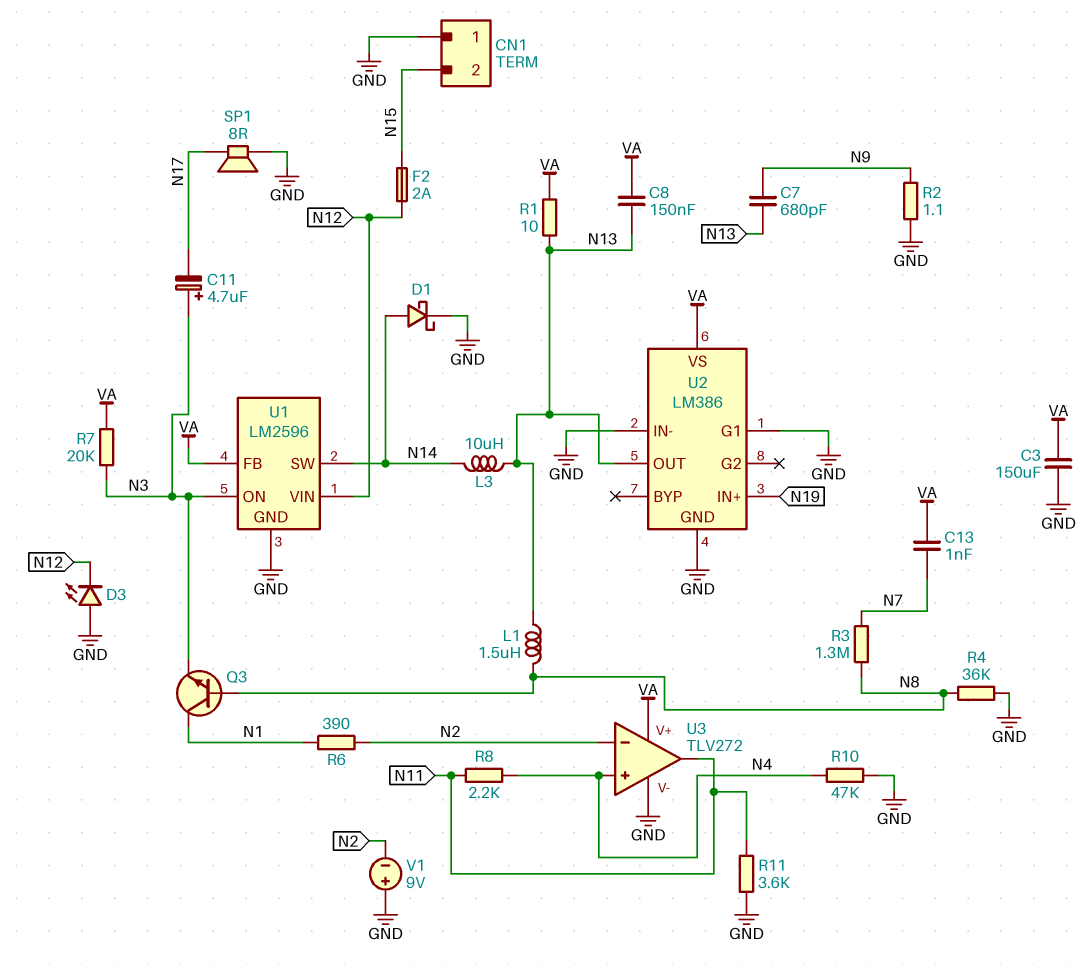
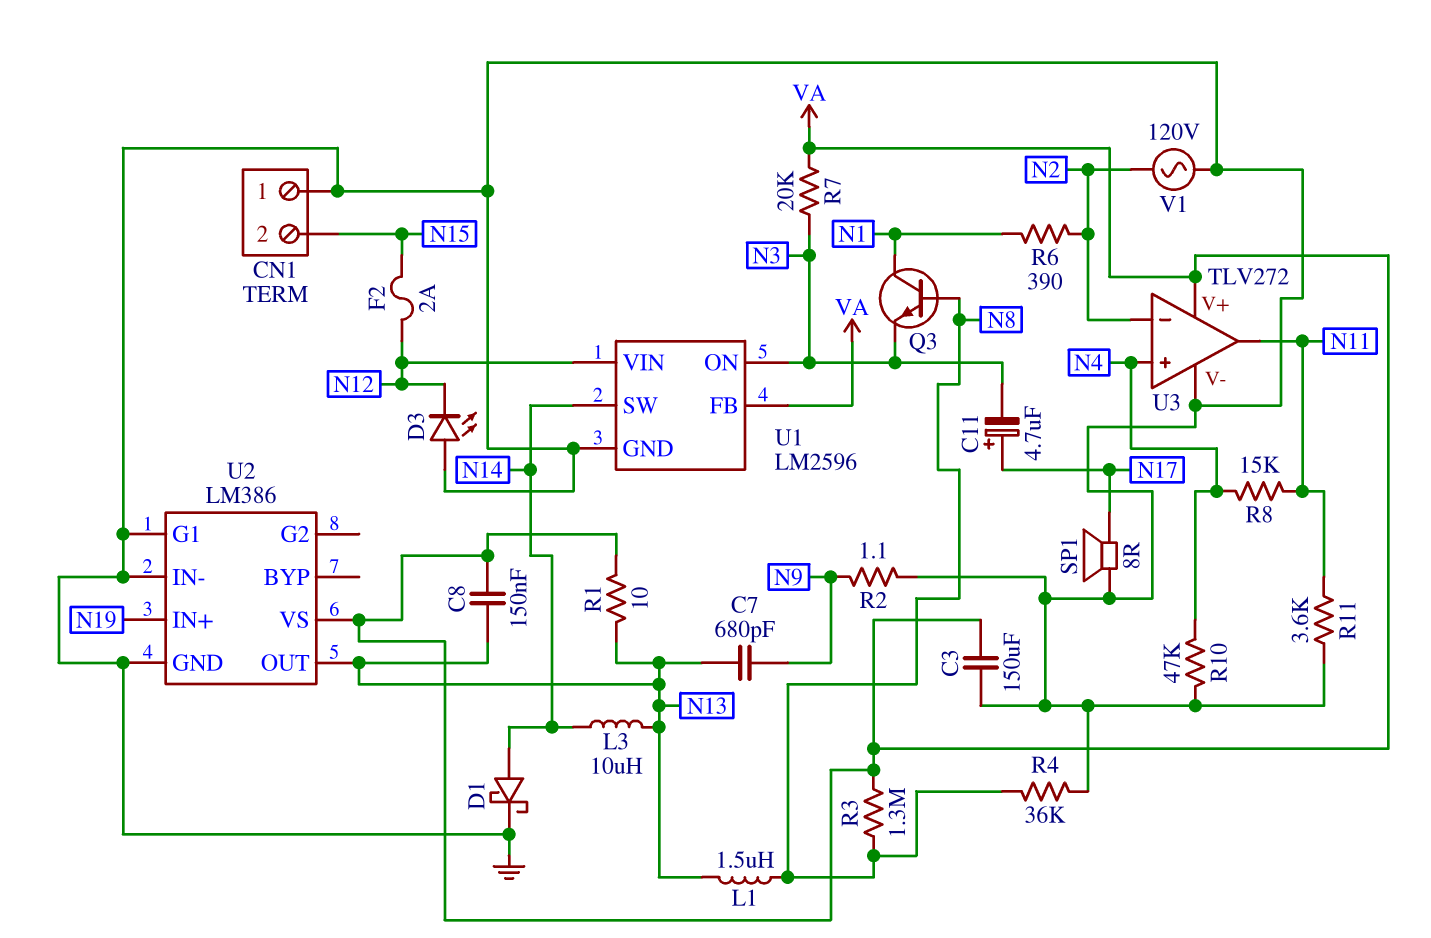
C11: 4.7uF (plus N3, minus N17) -> 4.7uF (plus N17, minus N3)
C13: 1nF (N7, VA) -> none
R3: 1.3M (N7, N8) -> 1.3M (N8, VA)
R8: 2.2k (N4, N11) -> 15k (N4, N11)
V1: 9V (plus GND, minus N2) -> AC 120V (GND, N2)

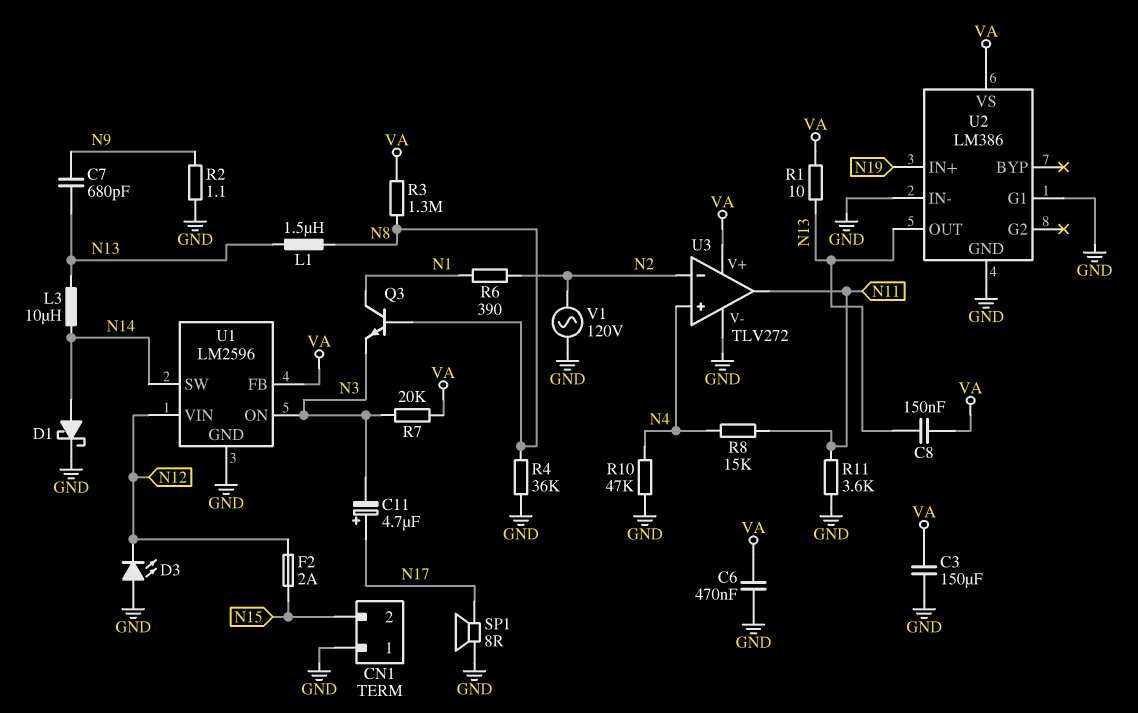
C6: none -> 470nF (GND, VA)

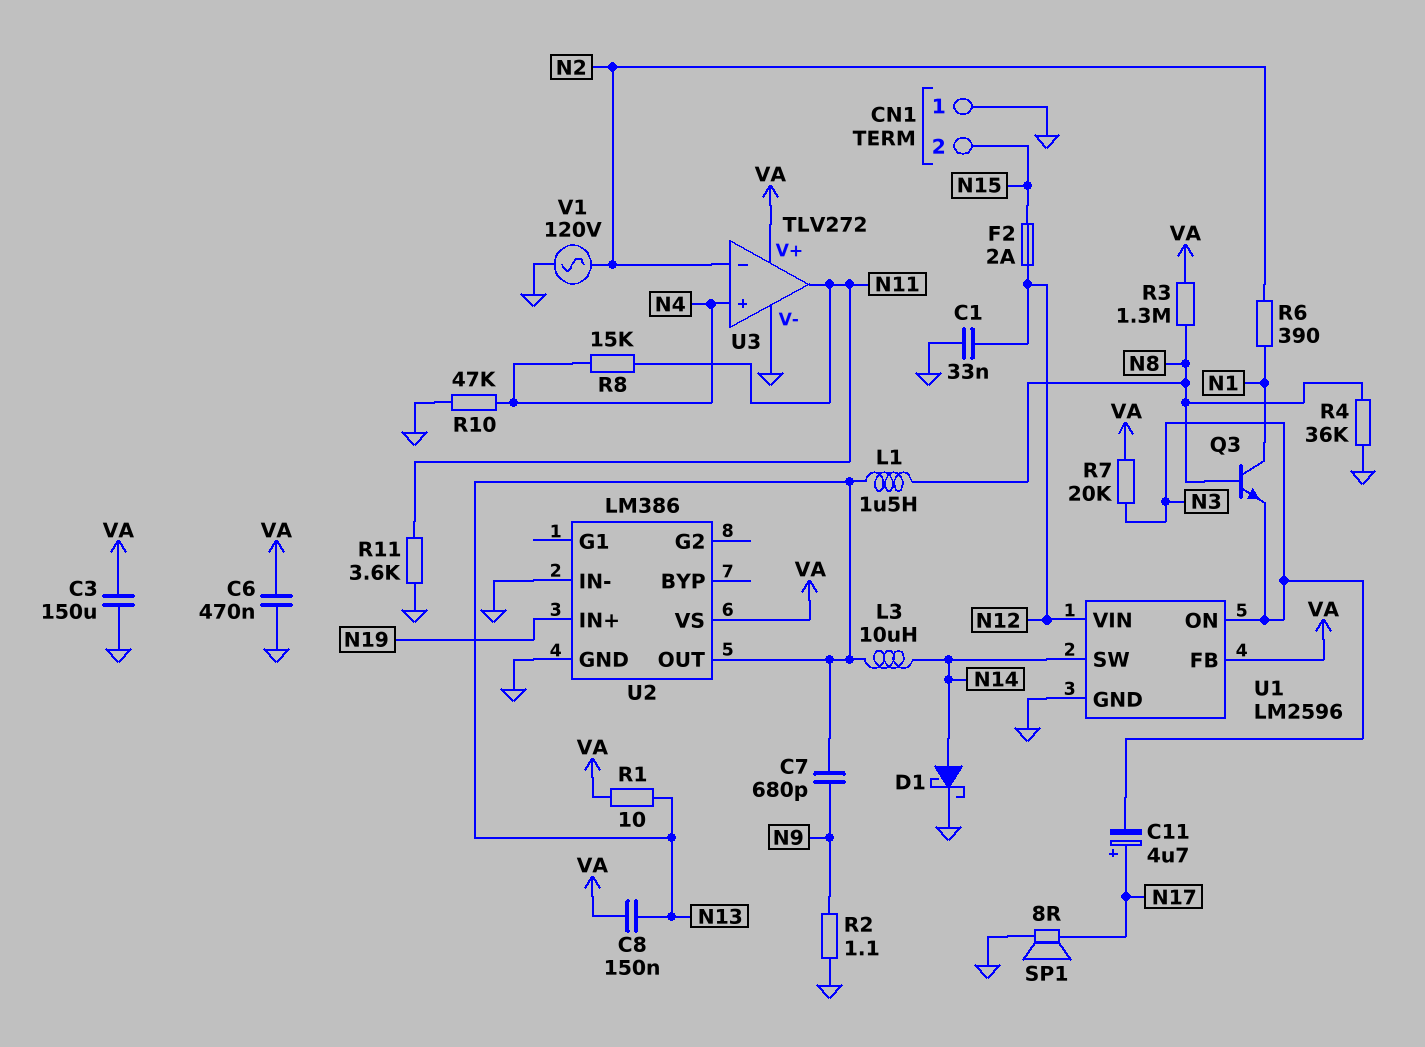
C1: none -> 33nF (GND, N12)
D3: LED (A GND, K N12) -> none
U2 pin G1: GND -> none

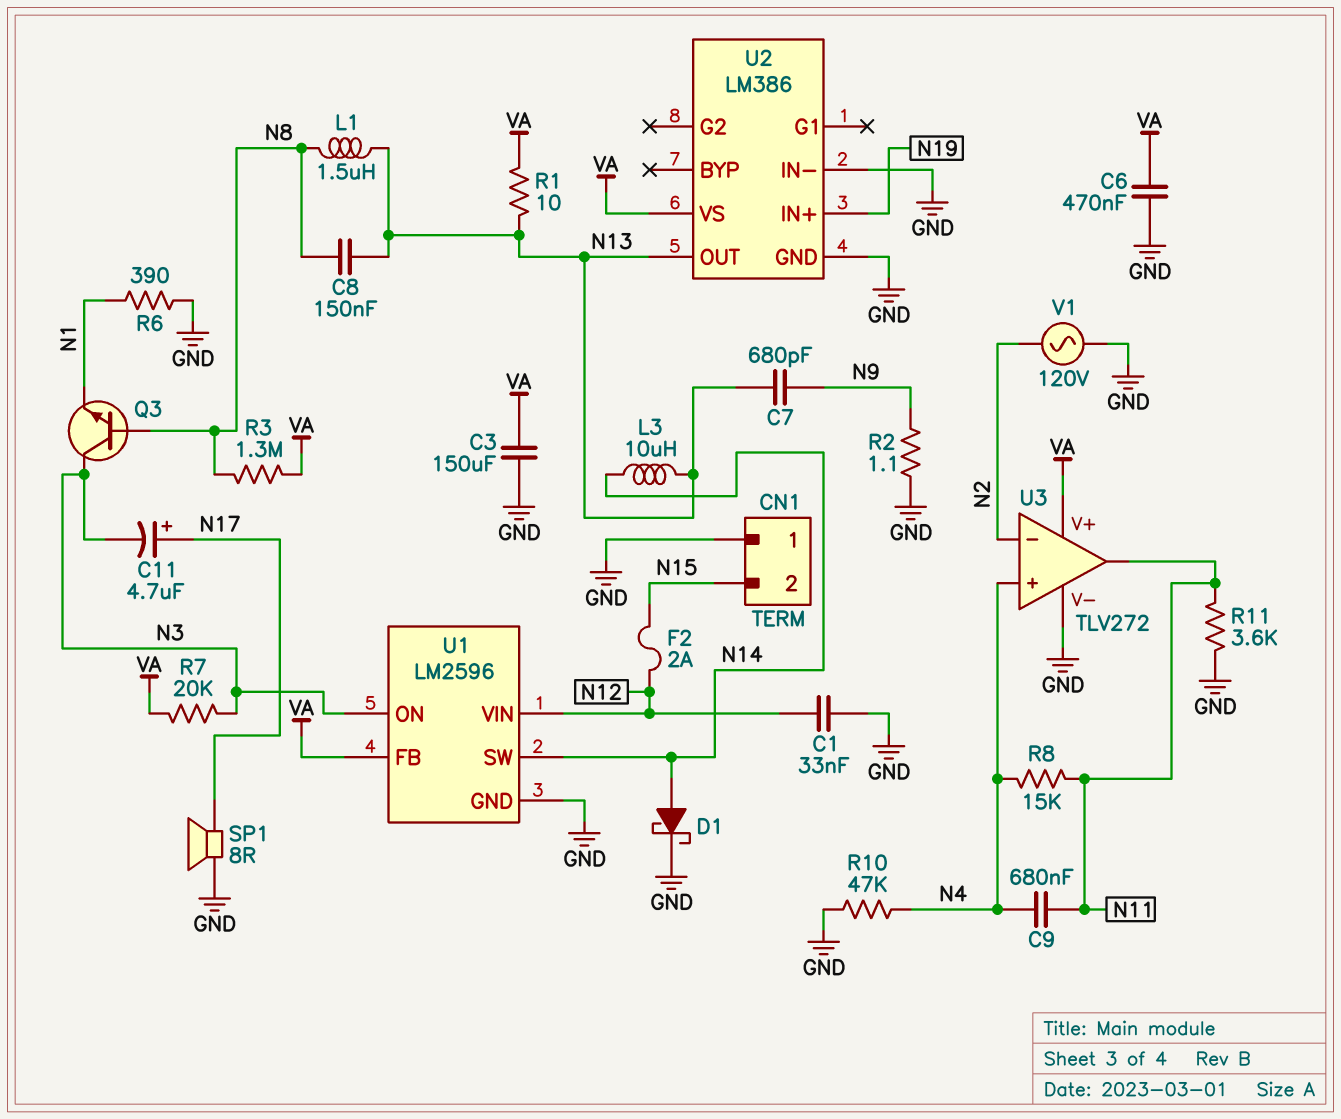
C8: 150nF (N13, VA) -> 150nF (N8, N13)
C9: none -> 680nF (N4, N11)
Q3: NPN (B N8, C N1, E N3) -> NPN (B N8, C N3, E N1)
R4: 36k (GND, N8) -> none
R6: 390 (N1, N2) -> 390 (GND, N1)

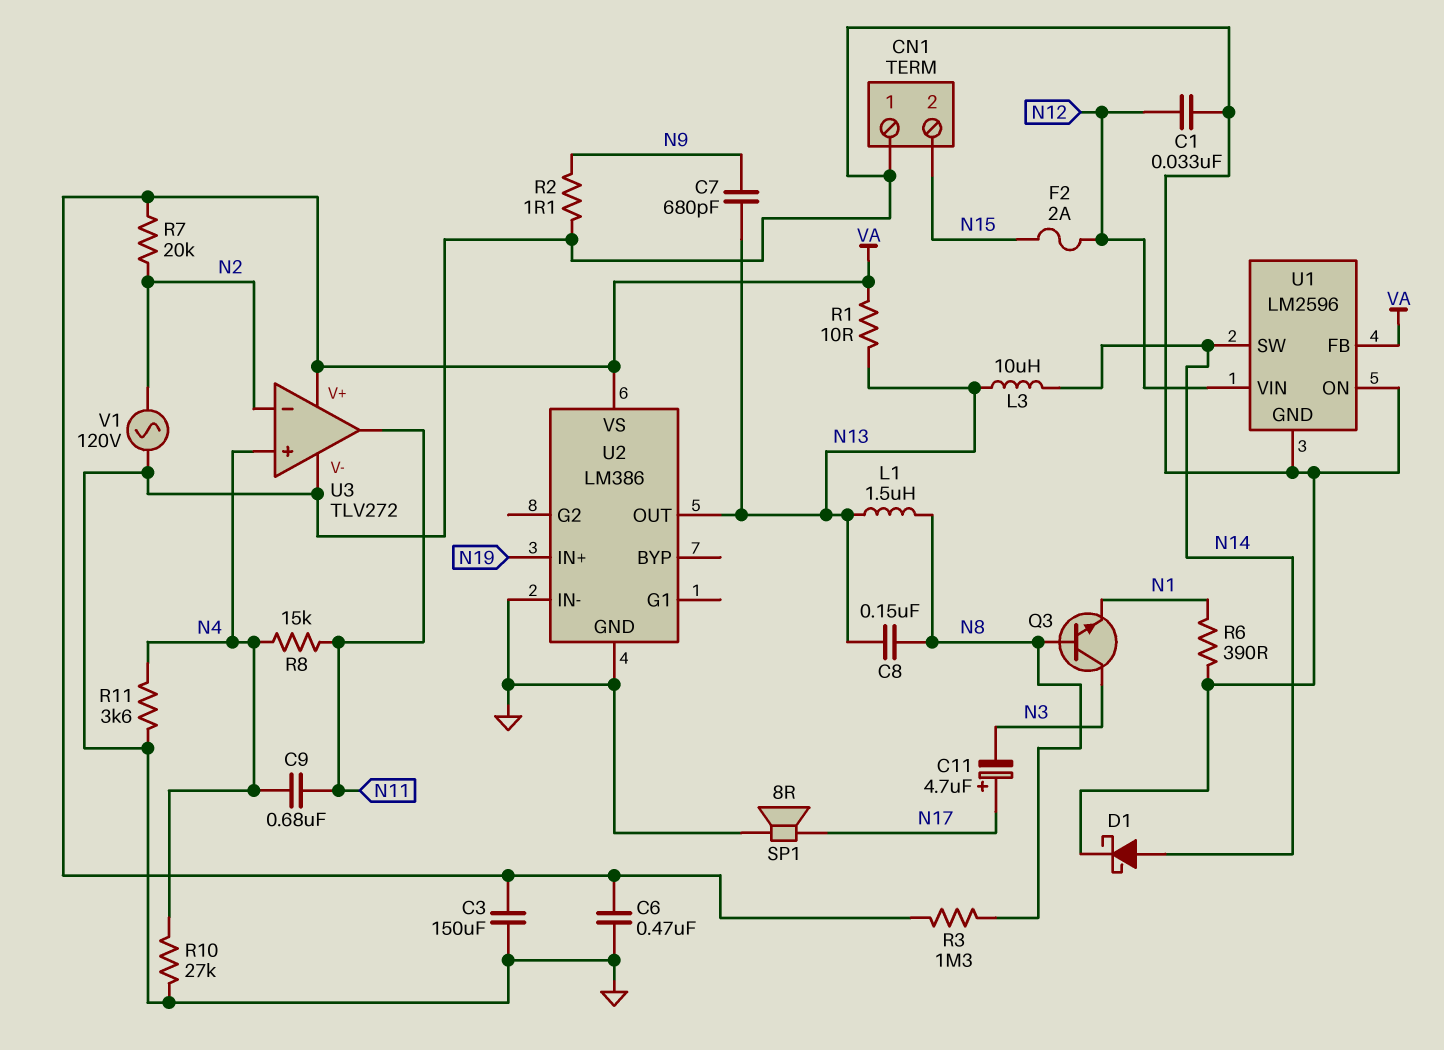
R7: 20k (N3, VA) -> 20k (N2, VA)
R10: 47k (GND, N4) -> 27k (GND, N4)
R11: 3.6k (GND, N11) -> 3.6k (GND, N4)
U1 pin ON: N3 -> GND

